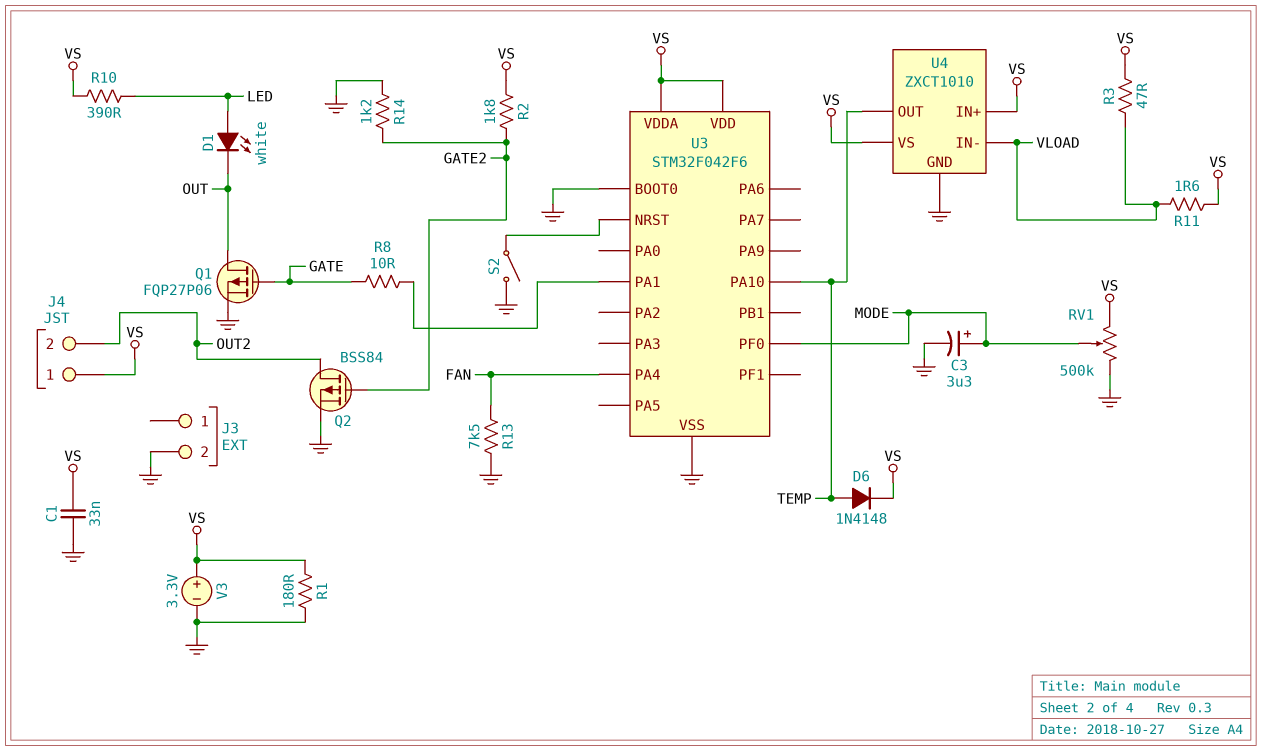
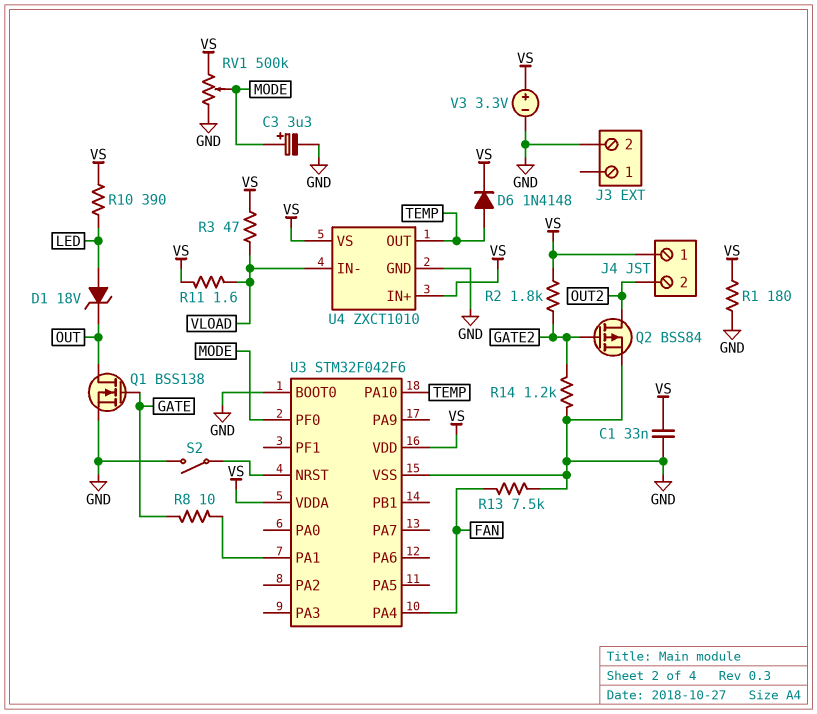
D1: LED white (A LED, K OUT) -> zener 18V (A LED, K OUT)
Q1: PMOS FQP27P06 (G GATE, D OUT, S GND) -> NMOS BSS138 (G GATE, D OUT, S GND)

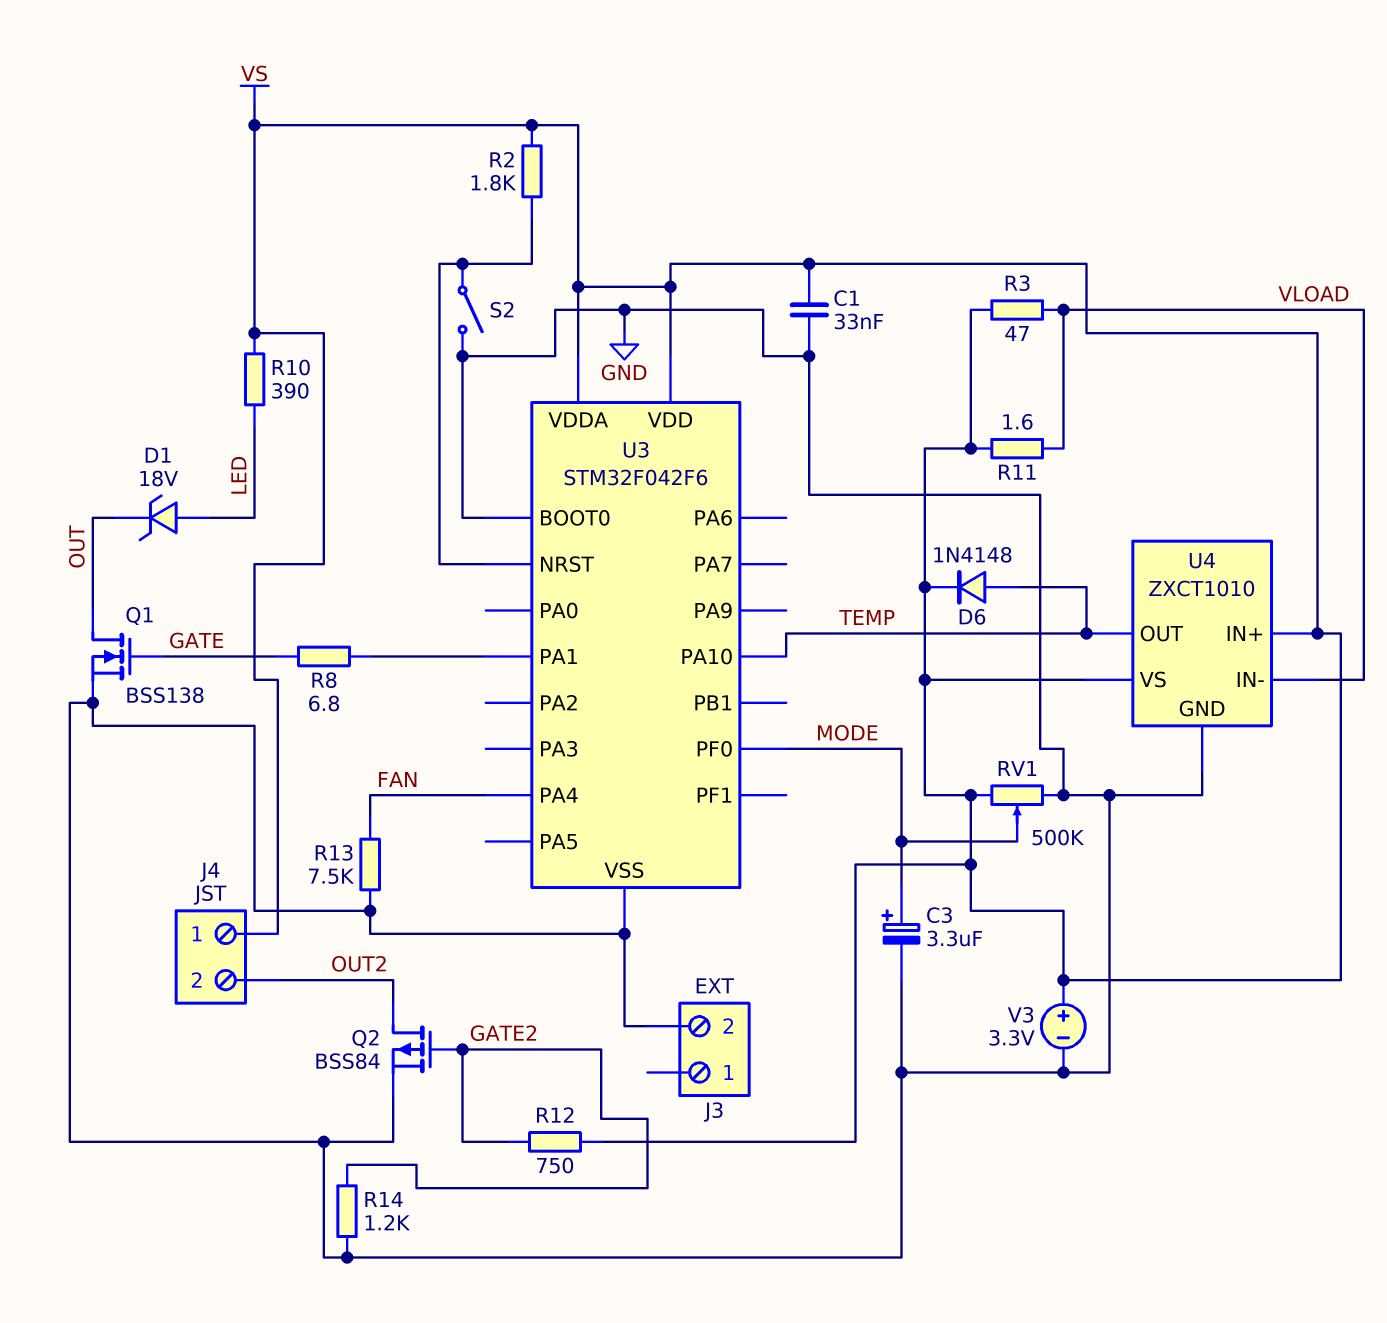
R1: 180 (GND, VS) -> none
R2: 1.8k (GATE2, VS) -> 1.8k (U3/NRST, VS)
R8: 10 (GATE, U3/PA1) -> 6.8 (GATE, U3/PA1)
R12: none -> 750 (GATE2, VS)

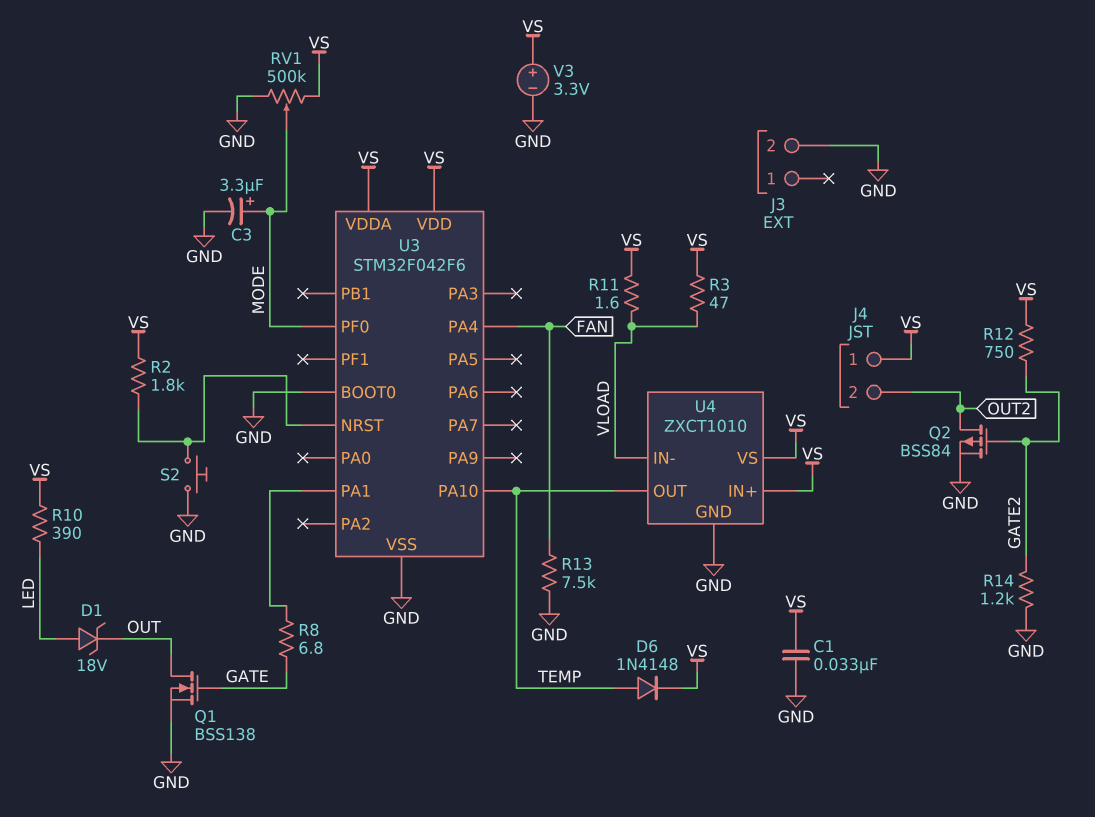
S2: switch (GND, U3/NRST) -> button (GND, U3/NRST)

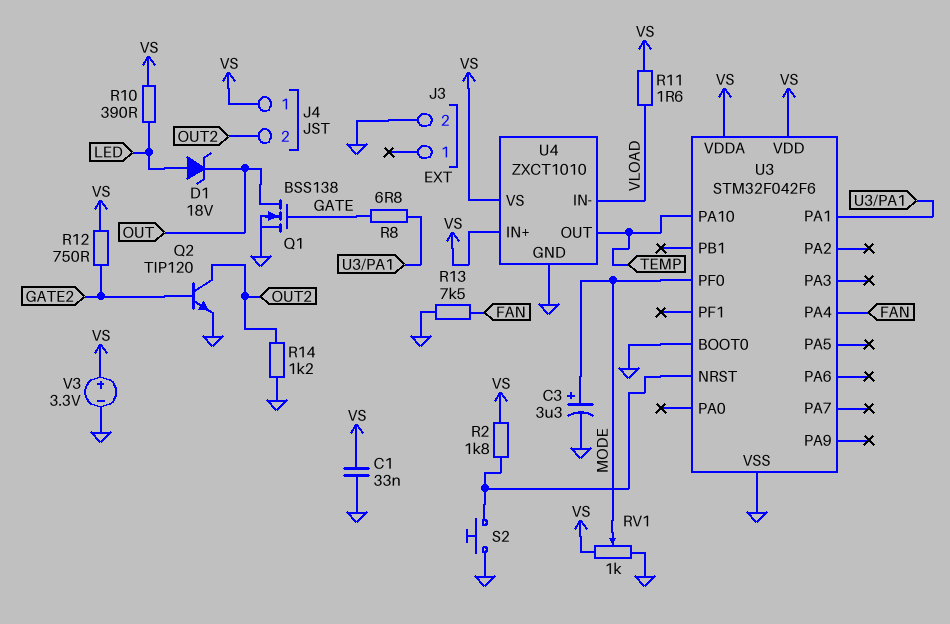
D6: diode 1N4148 (A TEMP, K VS) -> none
Q2: PMOS BSS84 (G GATE2, D OUT2, S GND) -> NPN TIP120 (B GATE2, C OUT2, E GND)
R3: 47 (VLOAD, VS) -> none
R14: 1.2k (GATE2, GND) -> 1.2k (GND, OUT2)
RV1: 500k (GND, VS, wiper MODE) -> 1k (GND, VS, wiper MODE)

